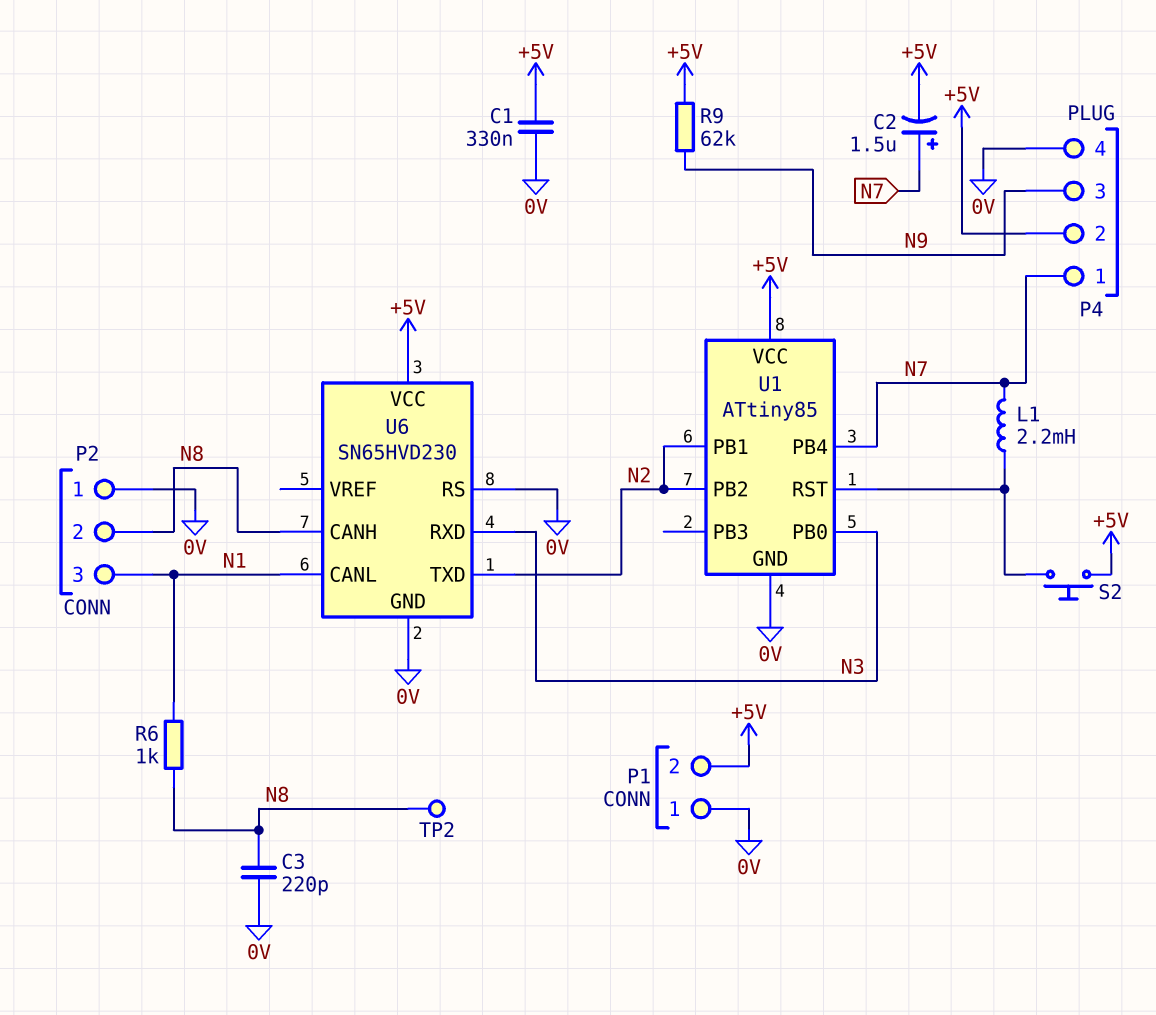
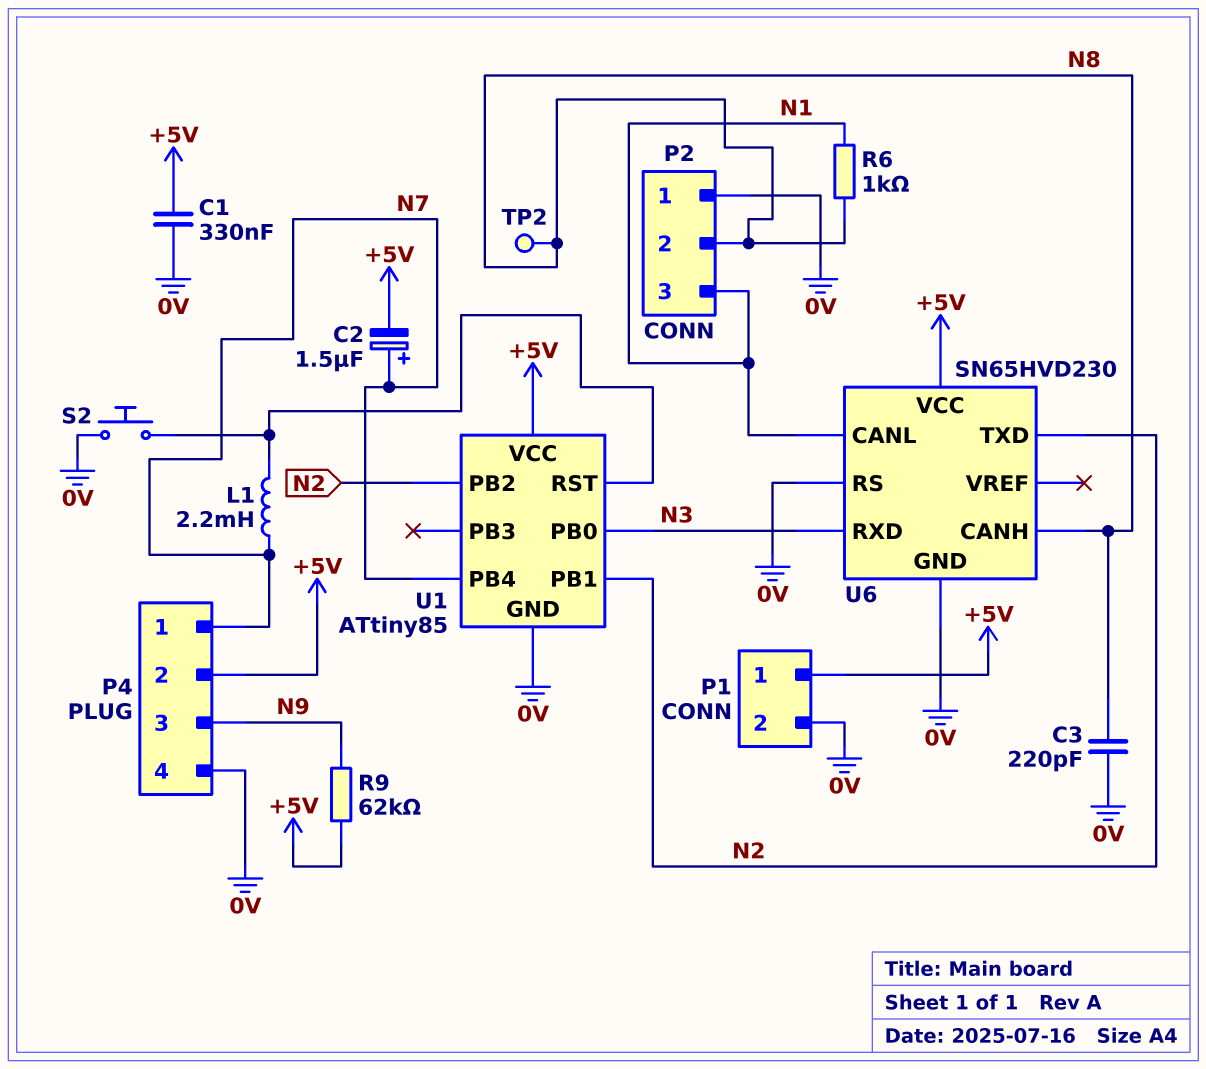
P1 pin 1: 0V -> +5V
P1 pin 2: +5V -> 0V
S2: button (+5V, U1/RST) -> button (0V, U1/RST)

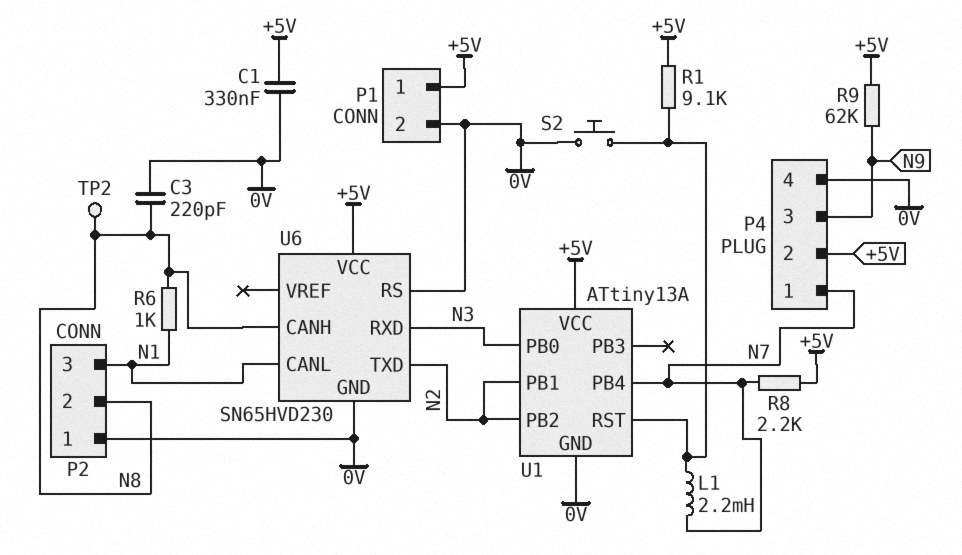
C2: 1.5uF (plus N7, minus +5V) -> none
R1: none -> 9.1k (+5V, U1/RST)
R8: none -> 2.2k (+5V, N7)
U1: ATtiny85 -> ATtiny13A

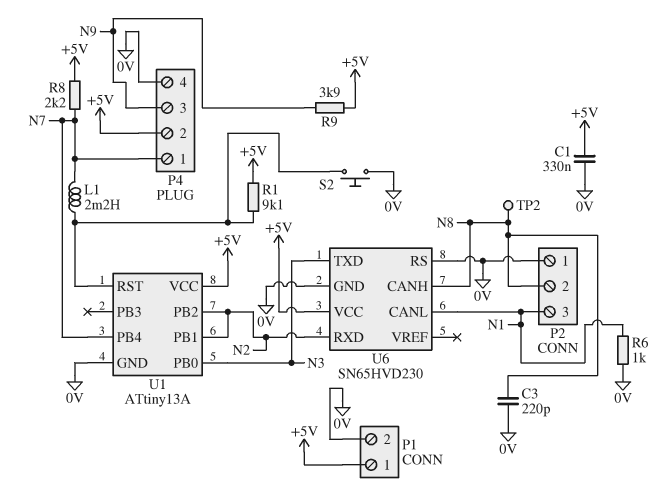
R6: 1k (N1, N8) -> 1k (0V, N1)
R9: 62k (+5V, N9) -> 3.9k (+5V, N9)
U6 pin RXD: N3 -> N2
U6 pin TXD: N2 -> N3

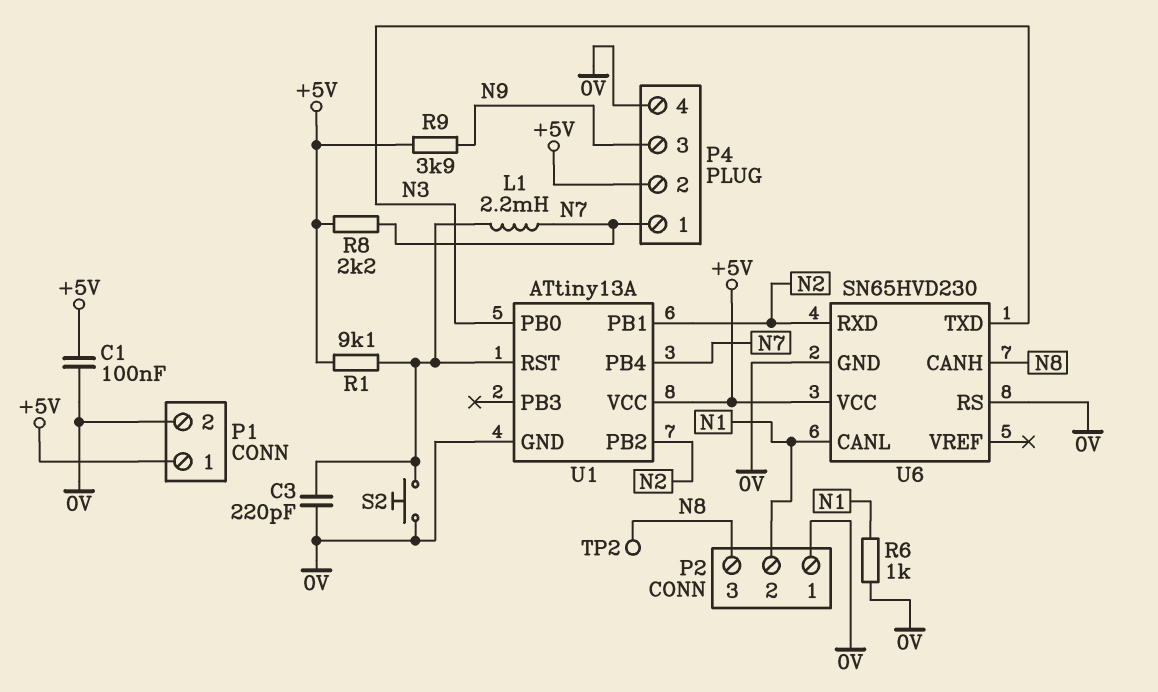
C1: 330nF (+5V, 0V) -> 100nF (+5V, 0V)
C3: 220pF (0V, N8) -> 220pF (0V, U1/RST)
P2 pin 2: N8 -> N1
P2 pin 3: N1 -> N8

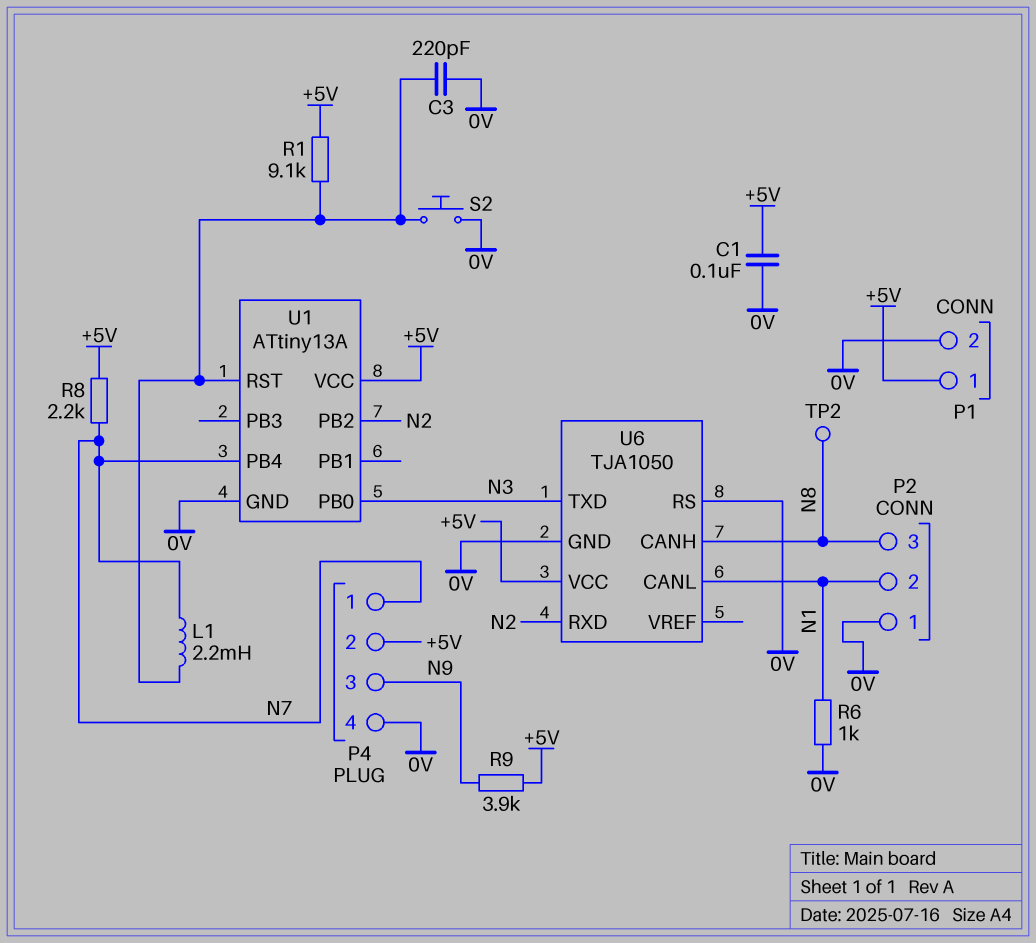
U1 pin PB1: N2 -> none
U6: SN65HVD230 -> TJA1050

